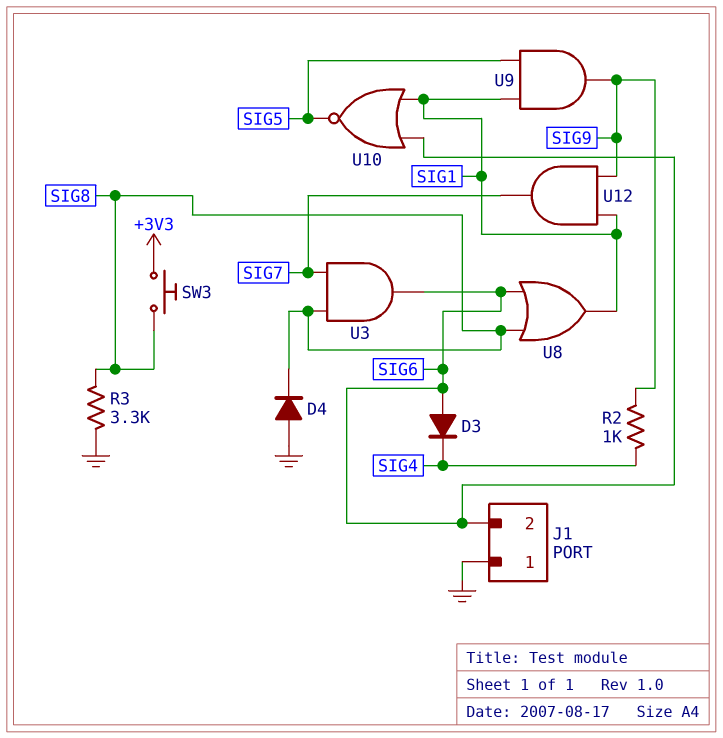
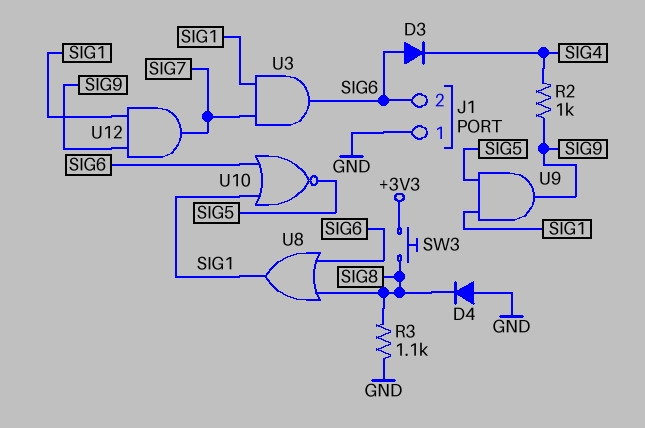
R3: 3.3k (GND, SIG8) -> 1.1k (GND, SIG8)
U3: AND (in SIG7, in SIG8, out SIG6) -> AND (in SIG1, in SIG7, out SIG6)

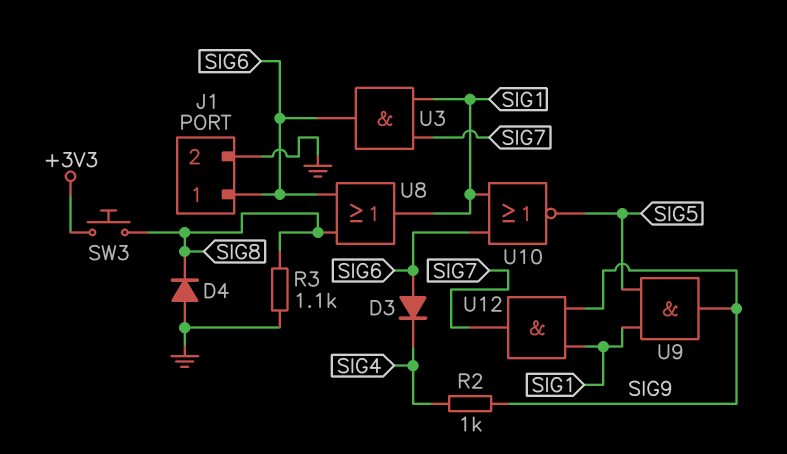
J1 pin 1: GND -> SIG6
J1 pin 2: SIG6 -> GND

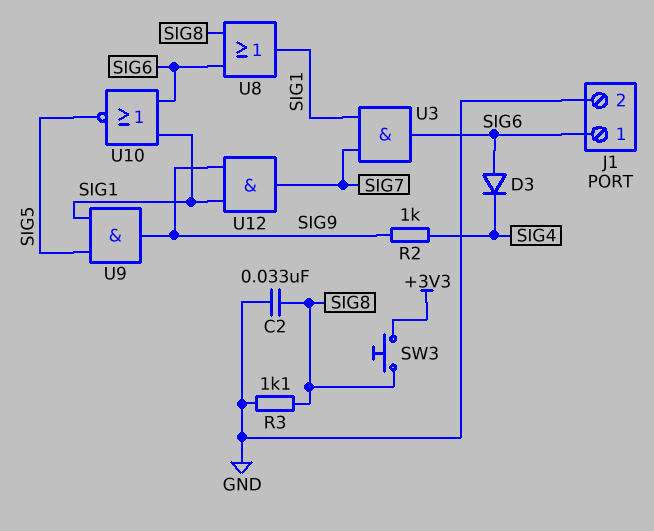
C2: none -> 33nF (GND, SIG8)
D4: diode (A GND, K SIG8) -> none

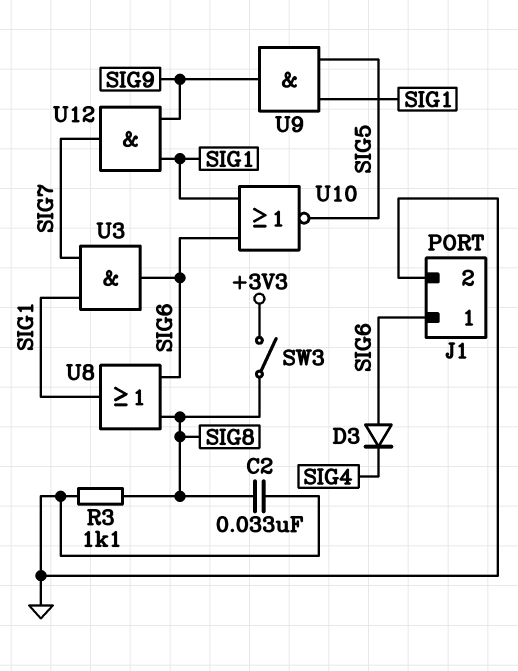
R2: 1k (SIG4, SIG9) -> none
SW3: button (+3V3, SIG8) -> switch (+3V3, SIG8)

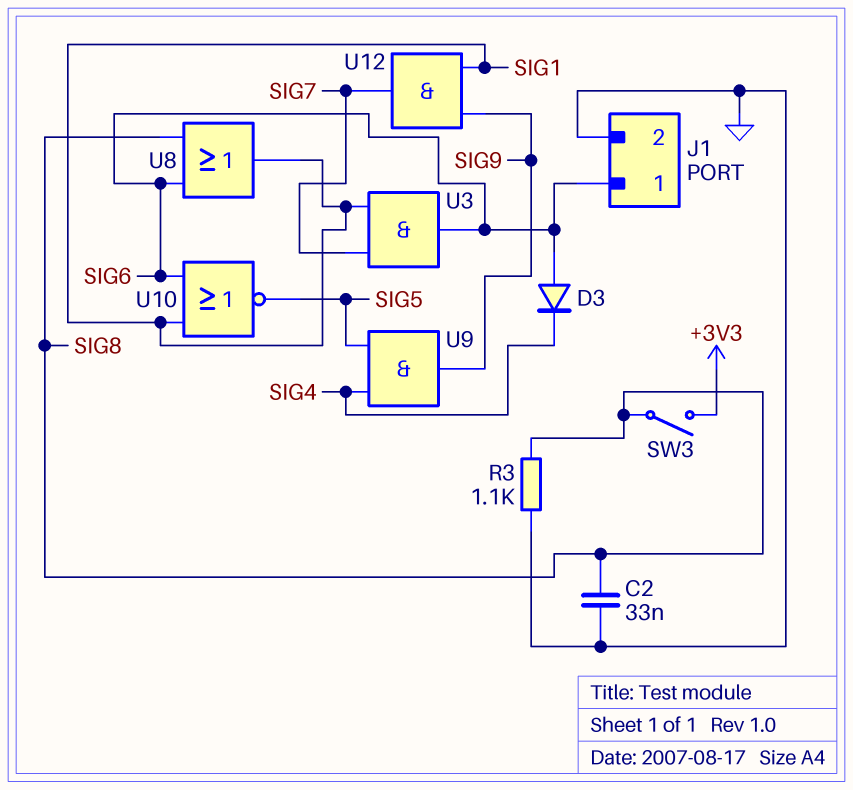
U9: AND (in SIG1, in SIG5, out SIG9) -> AND (in SIG4, in SIG5, out SIG9)

